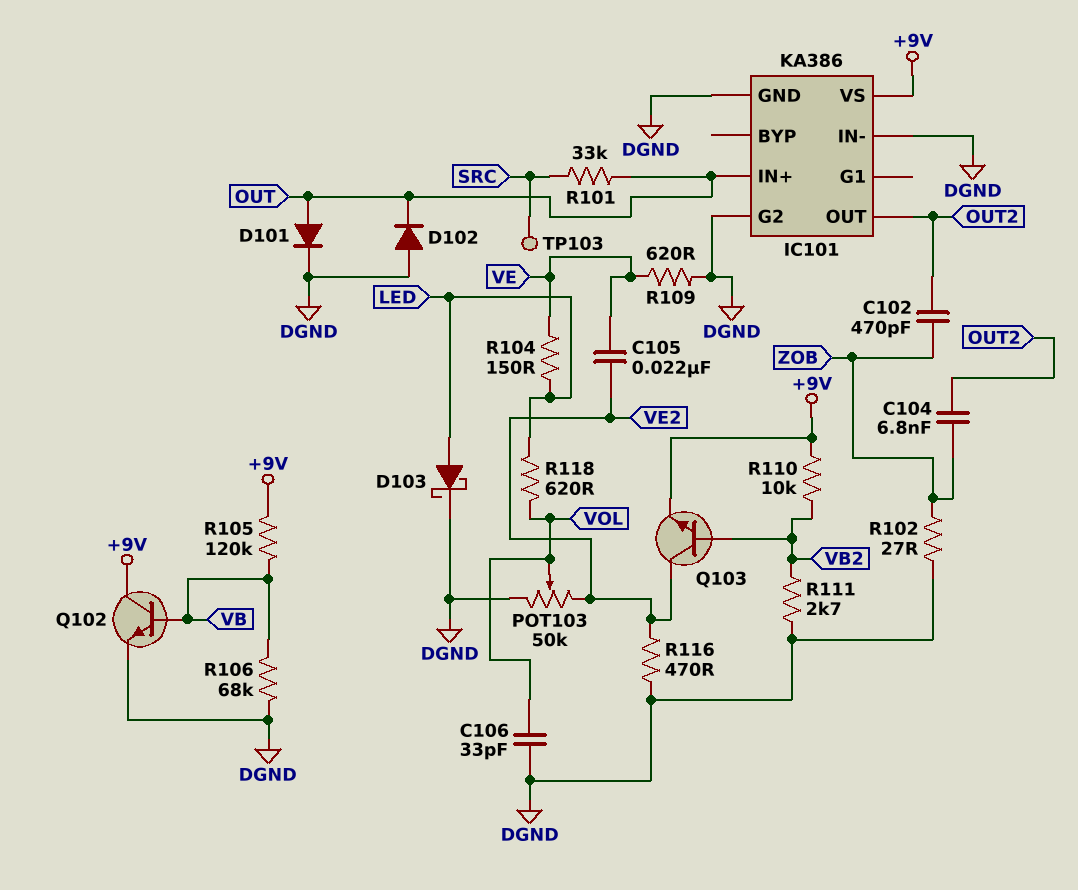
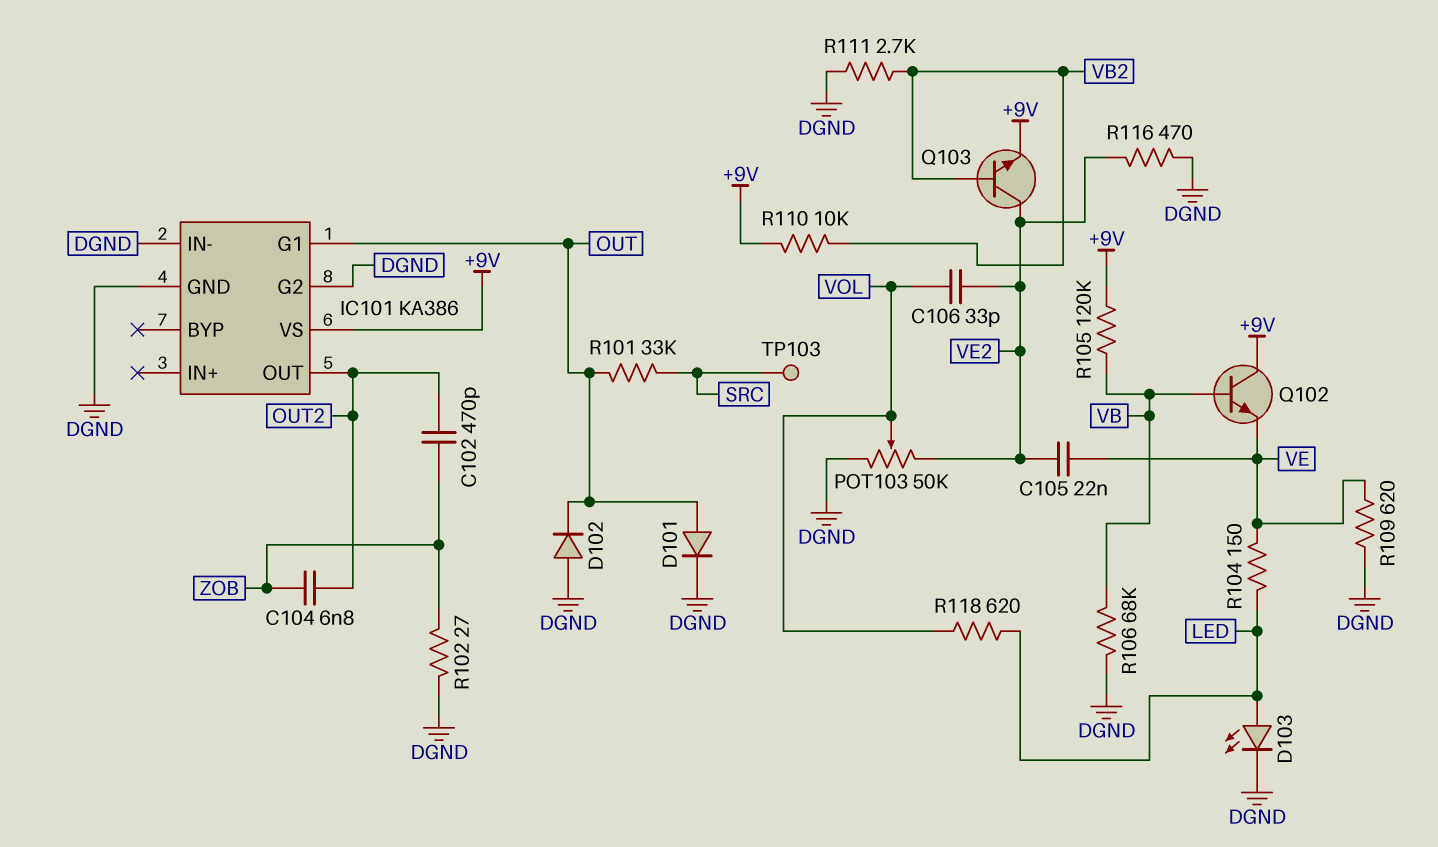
C106: 33pF (DGND, VOL) -> 33pF (VE2, VOL)
D103: schottky (A LED, K DGND) -> LED (A LED, K DGND)
IC101 pin G1: none -> OUT
IC101 pin IN+: OUT -> none
Q102: NPN (B VB, C +9V, E DGND) -> NPN (B VB, C +9V, E VE)

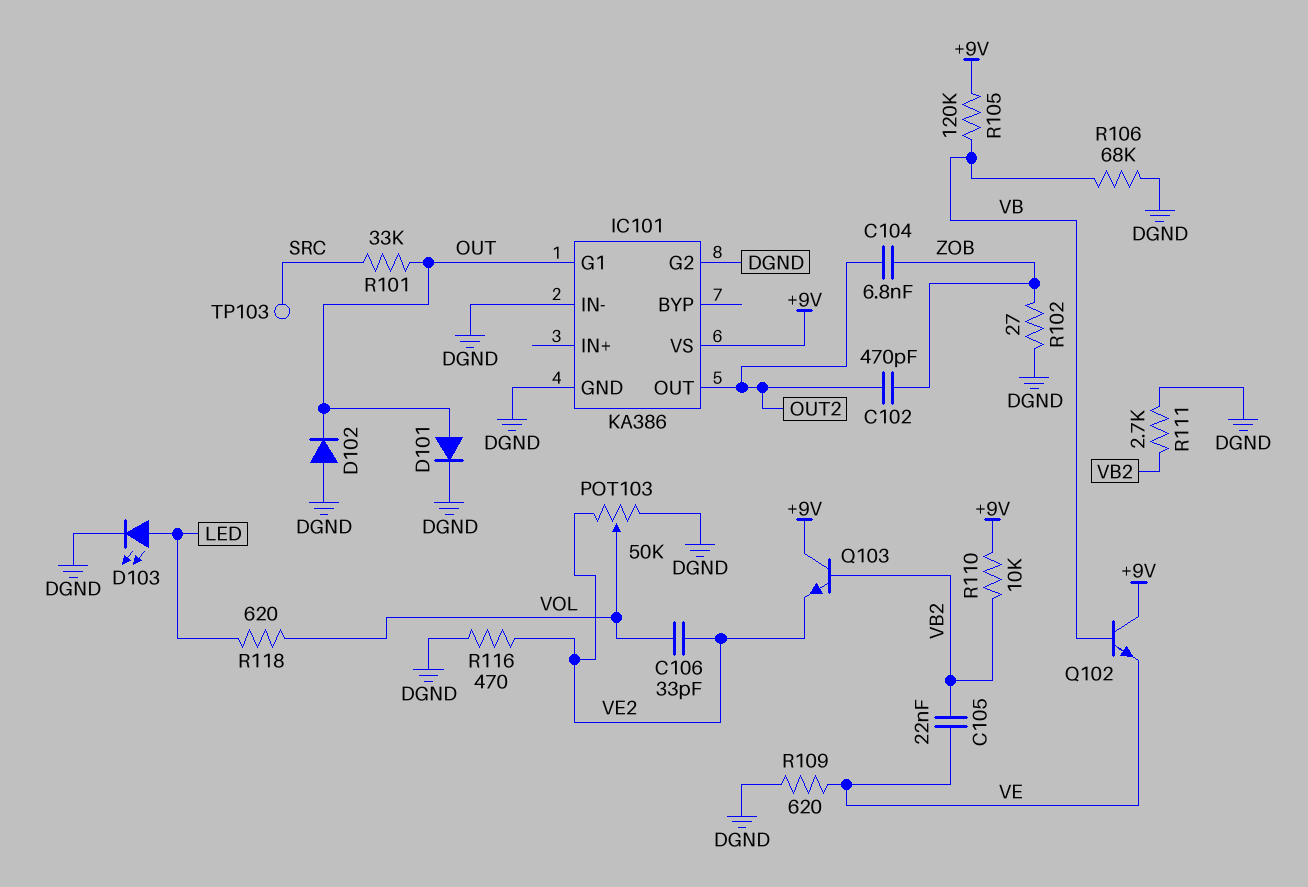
C105: 22nF (VE, VE2) -> 22nF (VB2, VE)
Q103: NPN (B VB2, C VE2, E +9V) -> NPN (B VB2, C +9V, E VE2)
R104: 150 (LED, VE) -> none

